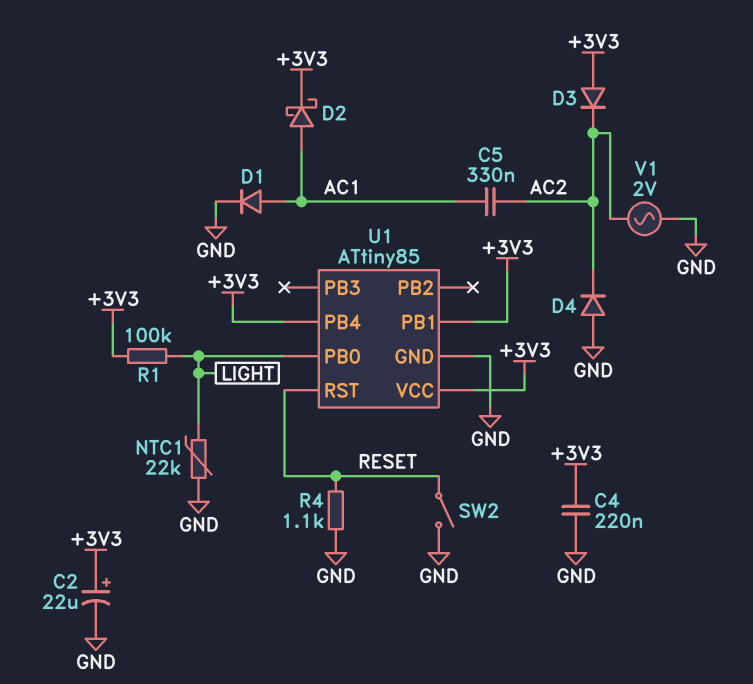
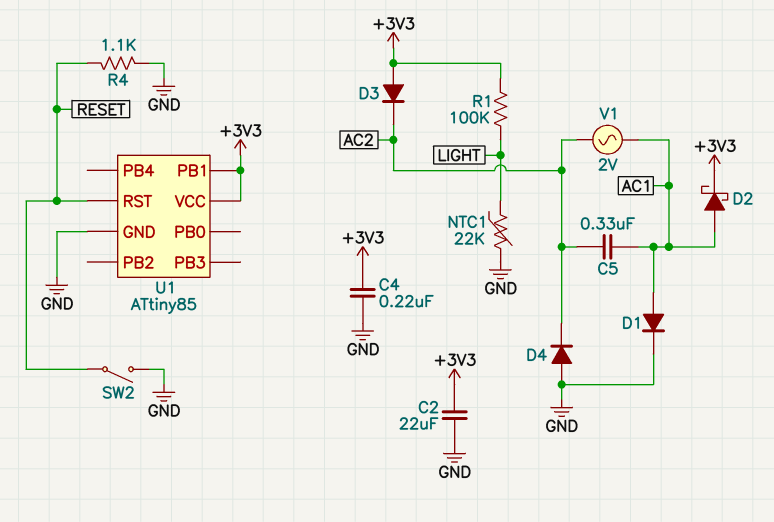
C2: 22uF (plus +3V3, minus GND) -> 22uF (+3V3, GND)
U1 pin PB0: LIGHT -> none
U1 pin PB4: +3V3 -> none
V1: AC 2V (AC2, GND) -> AC 2V (AC1, AC2)

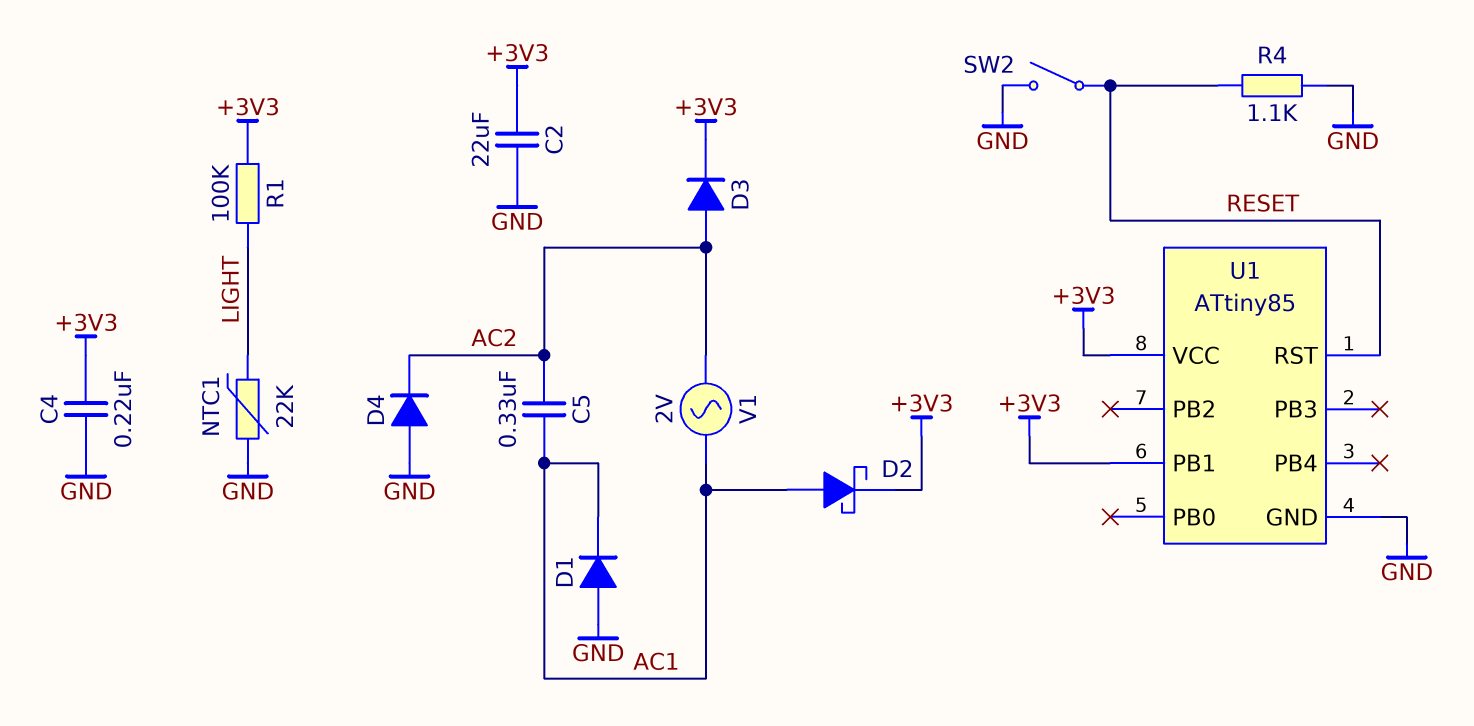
D1: diode (A AC1, K GND) -> diode (A GND, K AC1)
D3: diode (A +3V3, K AC2) -> diode (A AC2, K +3V3)

